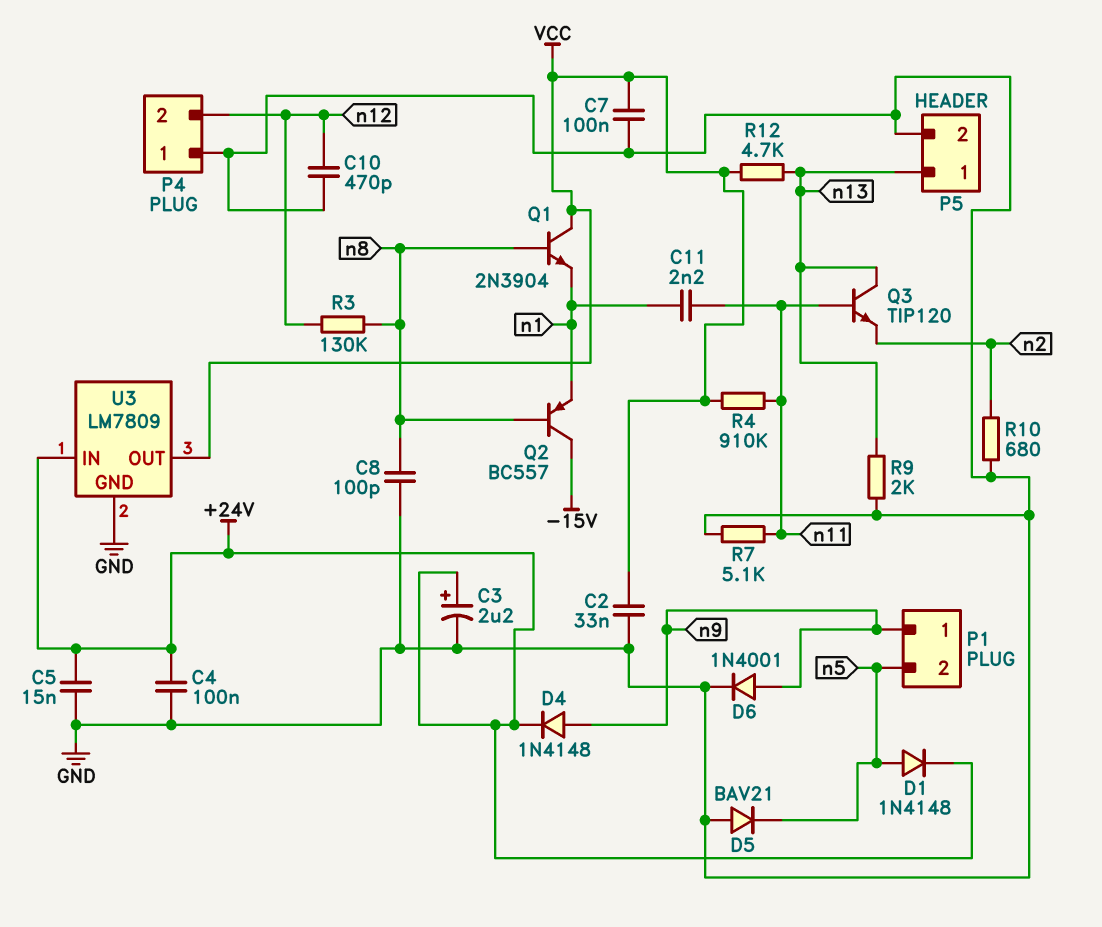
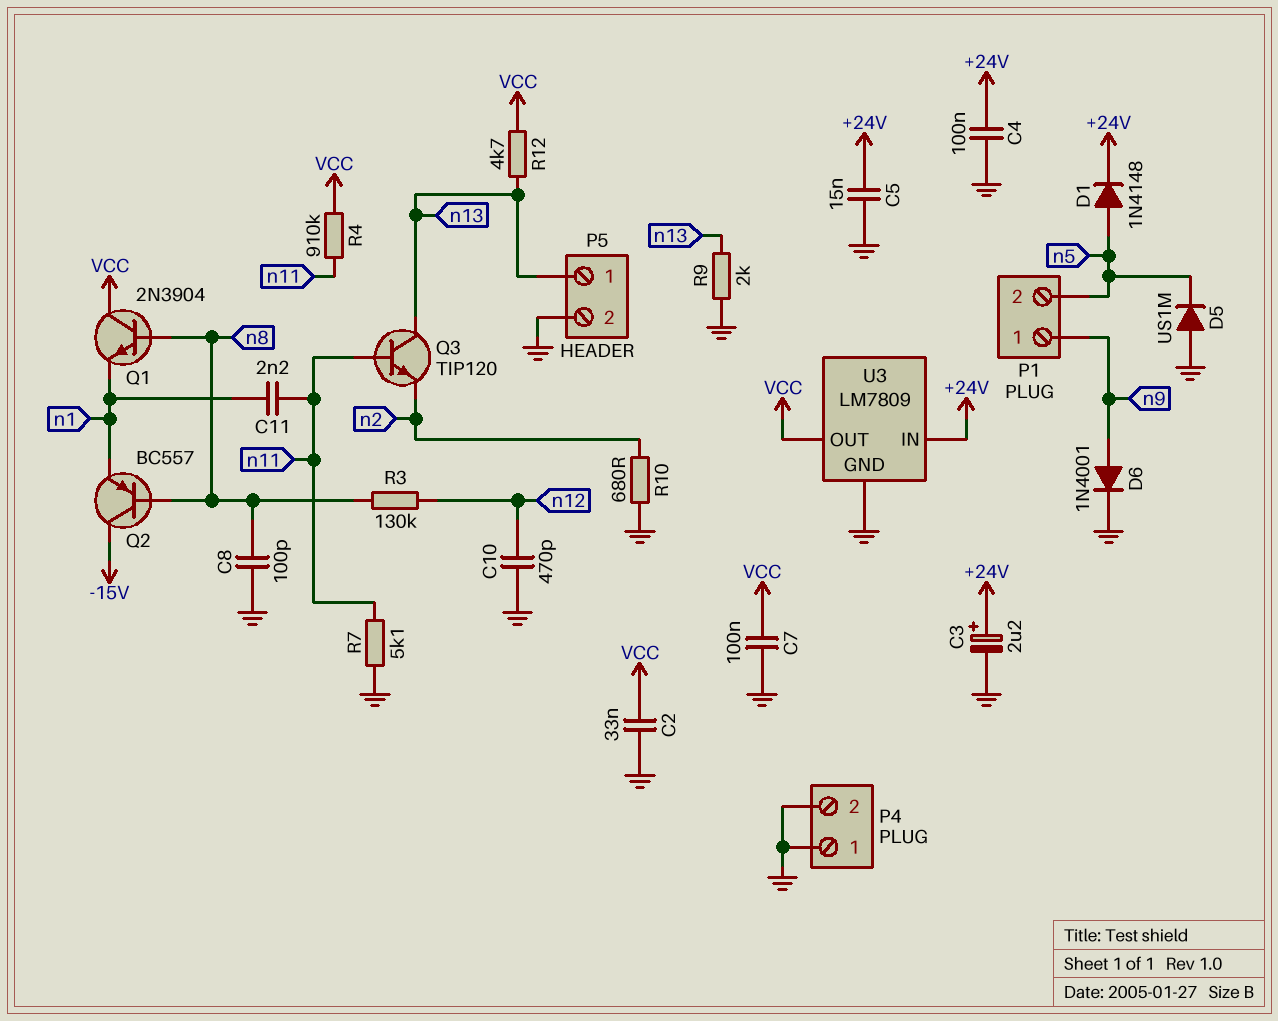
D4: diode 1N4148 (A n9, K +24V) -> none
D5: diode BAV21 (A GND, K n5) -> diode US1M (A GND, K n5)
P4 pin 2: n12 -> GND

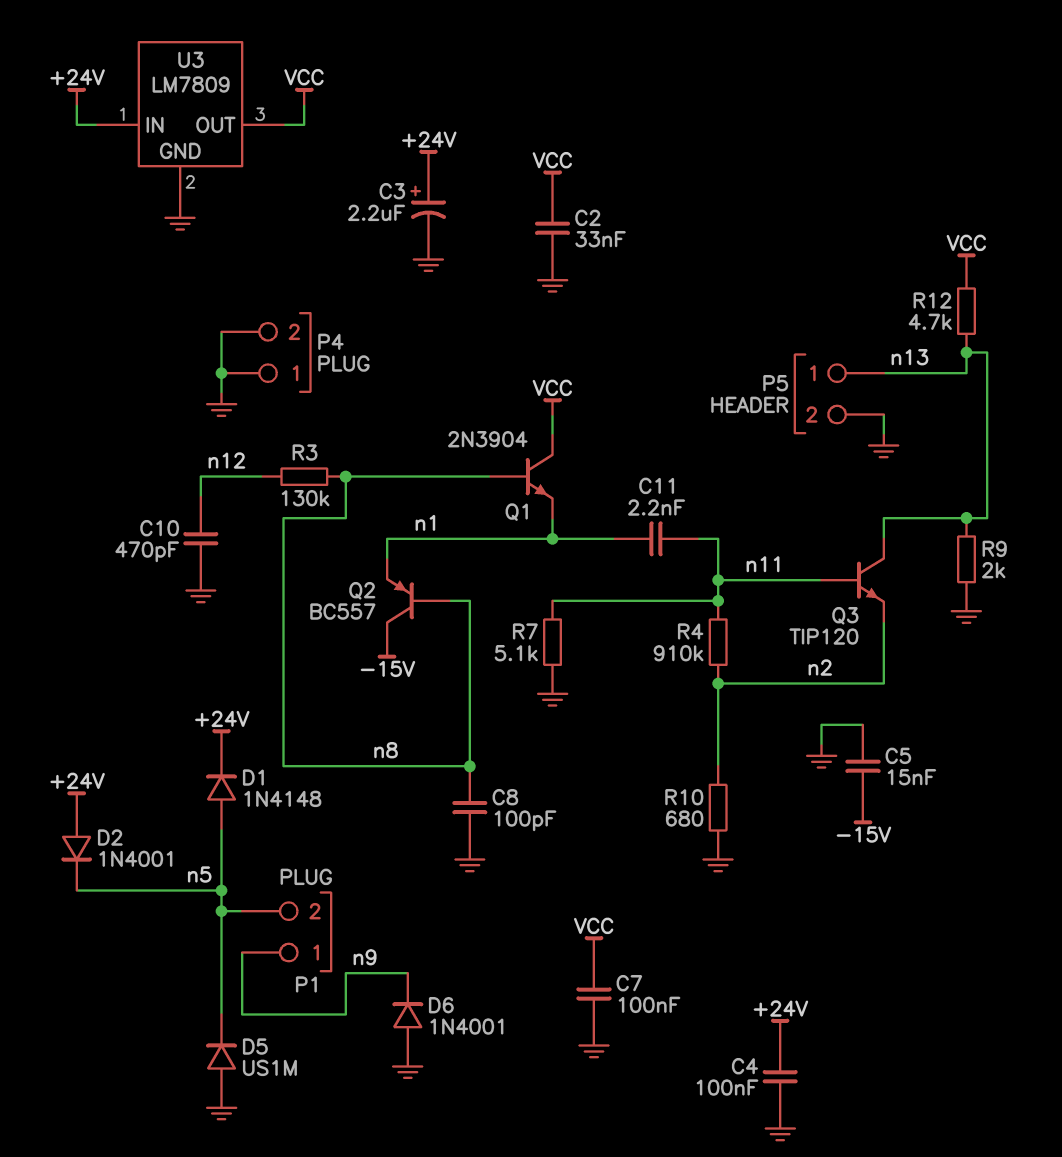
C5: 15nF (+24V, GND) -> 15nF (-15V, GND)
D2: none -> diode 1N4001 (A +24V, K n5)
D6: diode 1N4001 (A n9, K GND) -> diode 1N4001 (A GND, K n9)
R4: 910k (VCC, n11) -> 910k (n2, n11)

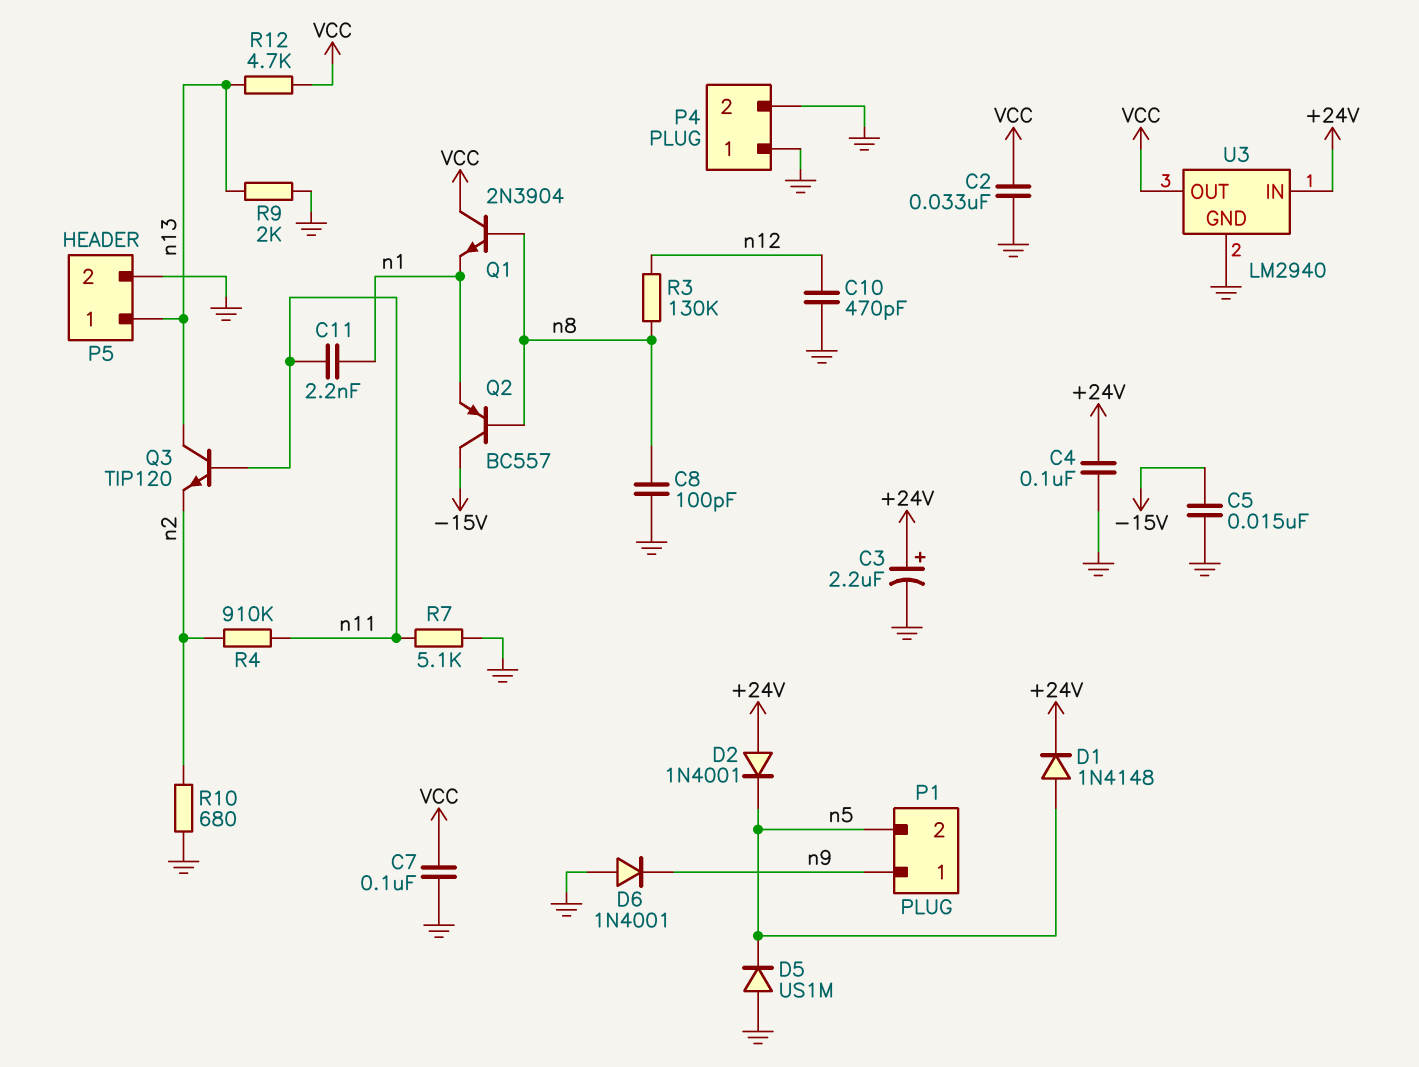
U3: LM7809 -> LM2940

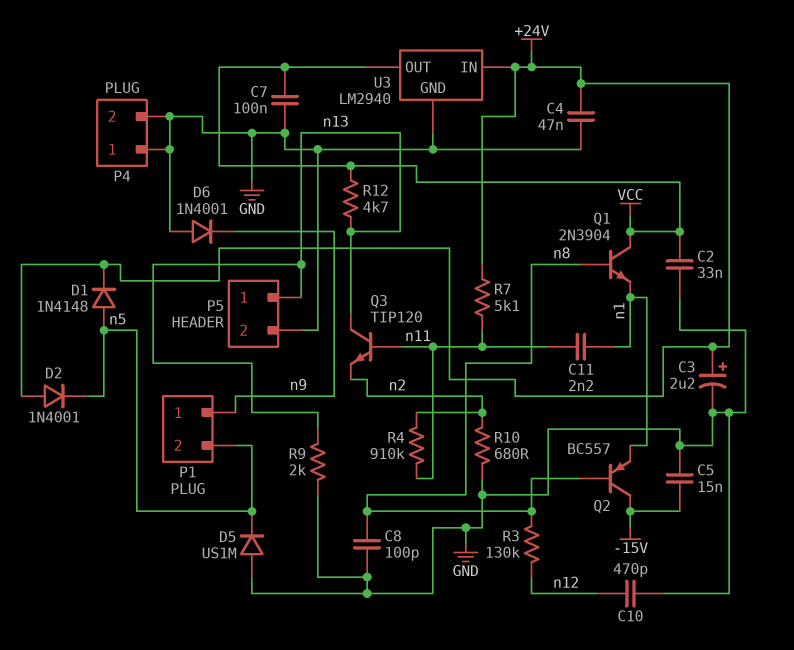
C4: 100nF (+24V, GND) -> 47nF (+24V, GND)
R7: 5.1k (GND, n11) -> 5.1k (+24V, n11)

